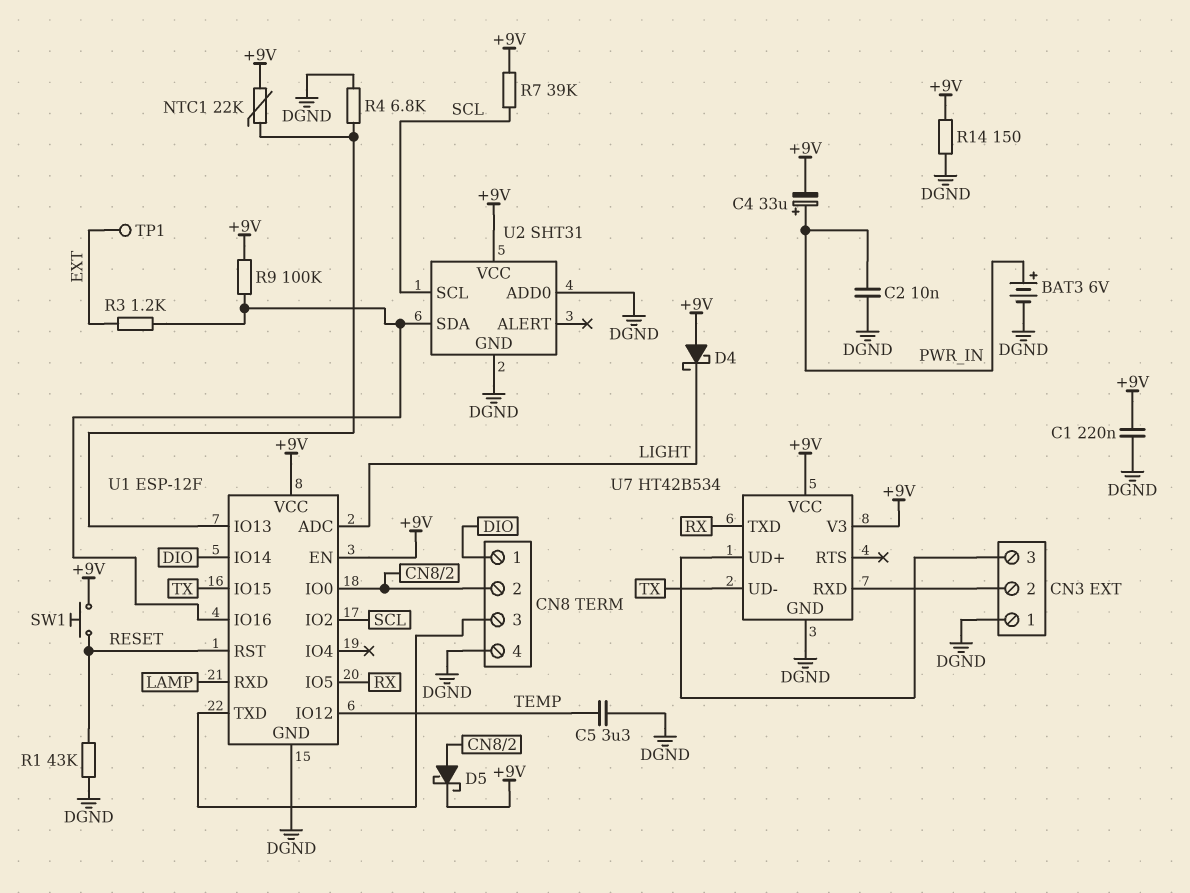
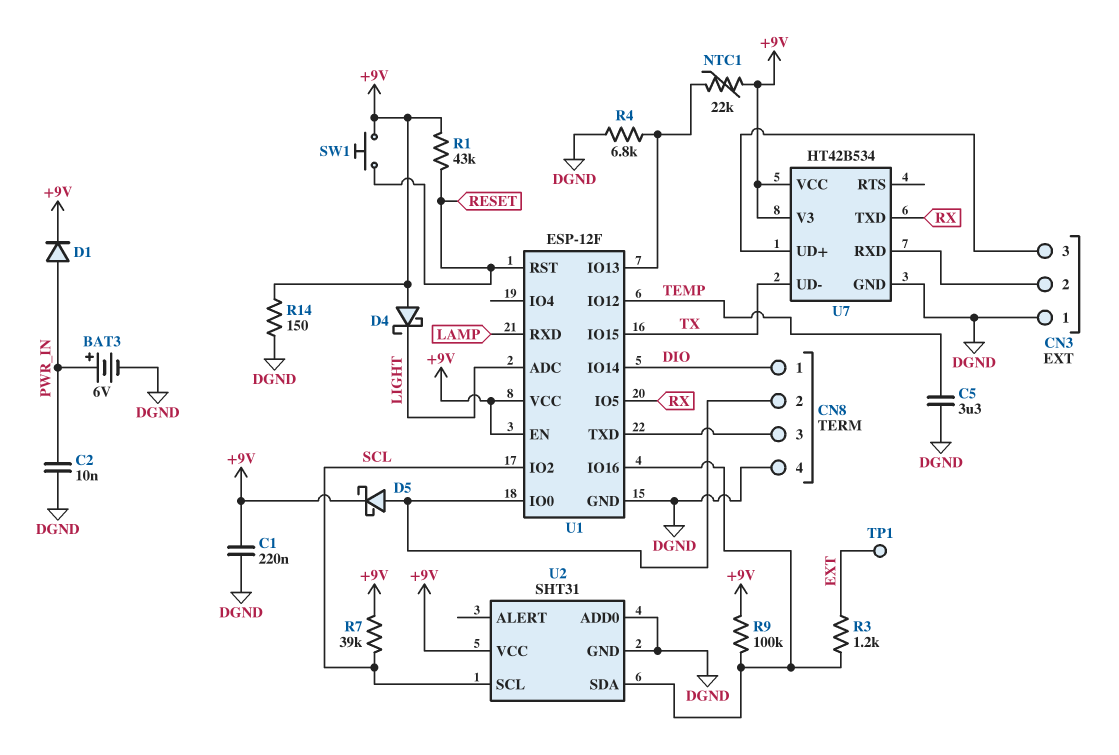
C4: 33uF (plus PWR_IN, minus +9V) -> none
D1: none -> diode (A PWR_IN, K +9V)
R1: 43k (DGND, RESET) -> 43k (+9V, RESET)

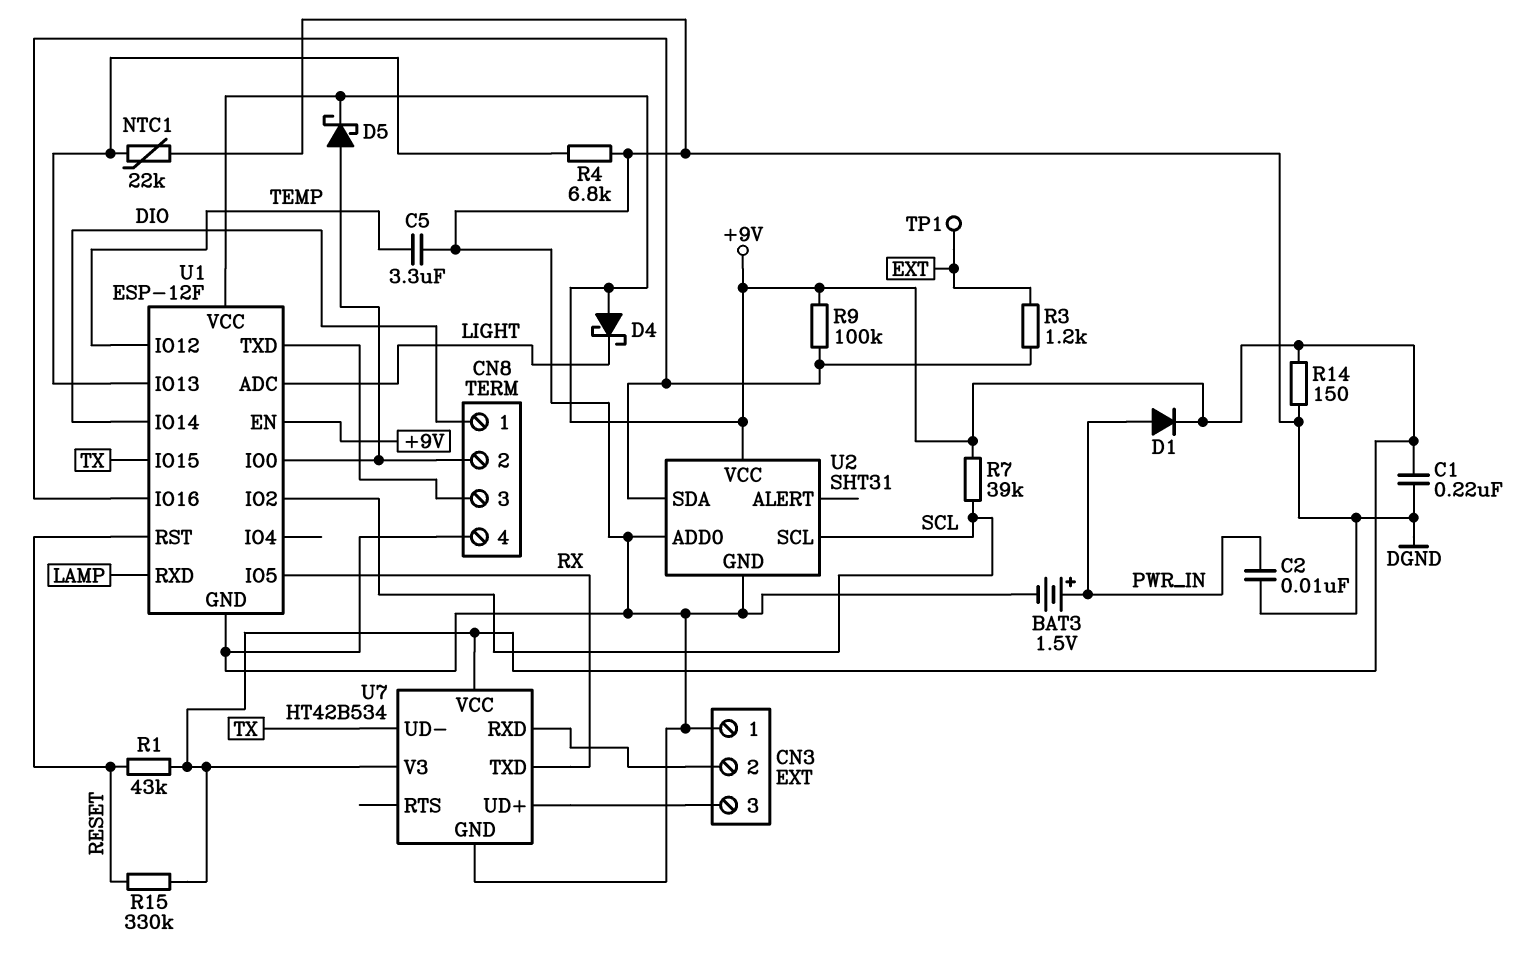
BAT3: 6V (plus PWR_IN, minus DGND) -> 1.5V (plus PWR_IN, minus DGND)
NTC1: 22k (+9V, U1/IO13) -> 22k (DGND, U1/IO13)
R15: none -> 330k (+9V, RESET)
SW1: button (+9V, RESET) -> none

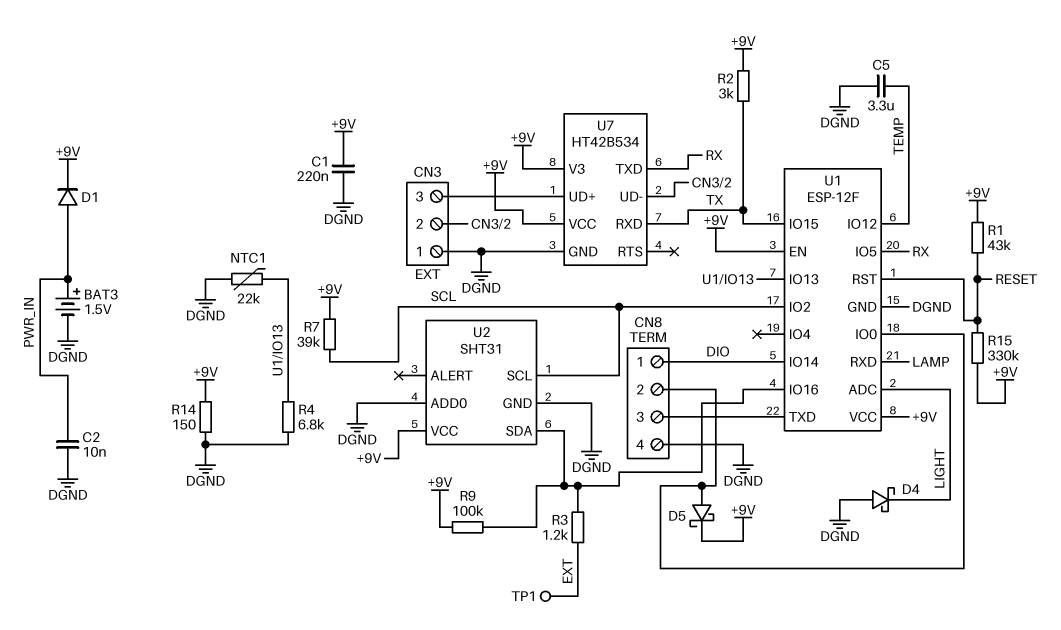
D4: schottky (A +9V, K LIGHT) -> schottky (A DGND, K LIGHT)
R2: none -> 3k (+9V, TX)
U7 pin RXD: CN3/2 -> TX
U7 pin UD-: TX -> CN3/2

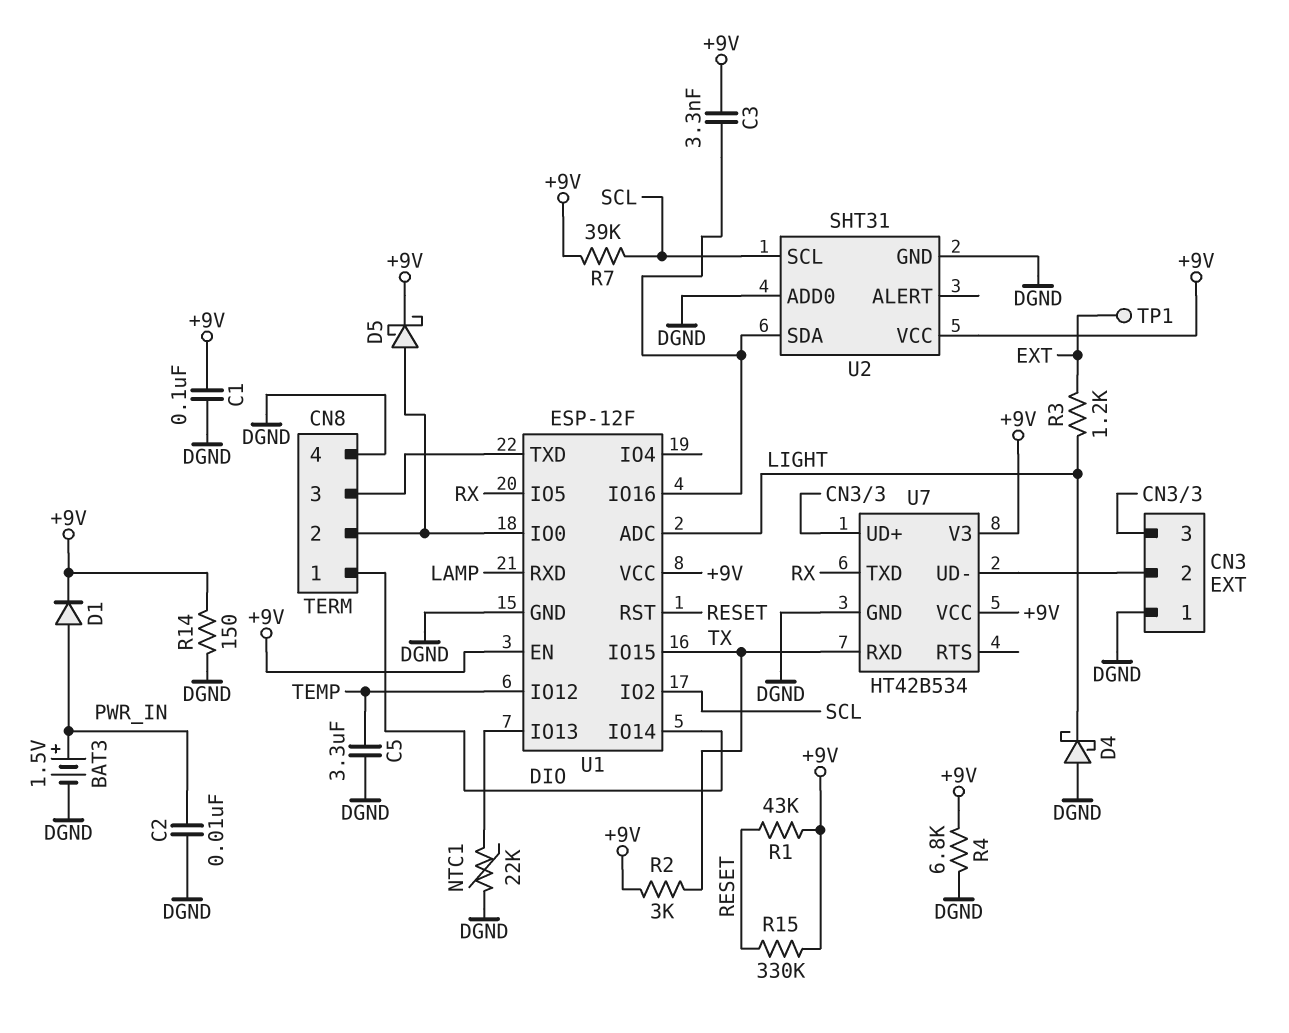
C1: 220nF (+9V, DGND) -> 100nF (+9V, DGND)
C3: none -> 3.3nF (+9V, U1/IO16)
R3: 1.2k (EXT, U1/IO16) -> 1.2k (EXT, LIGHT)
R4: 6.8k (DGND, U1/IO13) -> 6.8k (+9V, DGND)
R9: 100k (+9V, U1/IO16) -> none

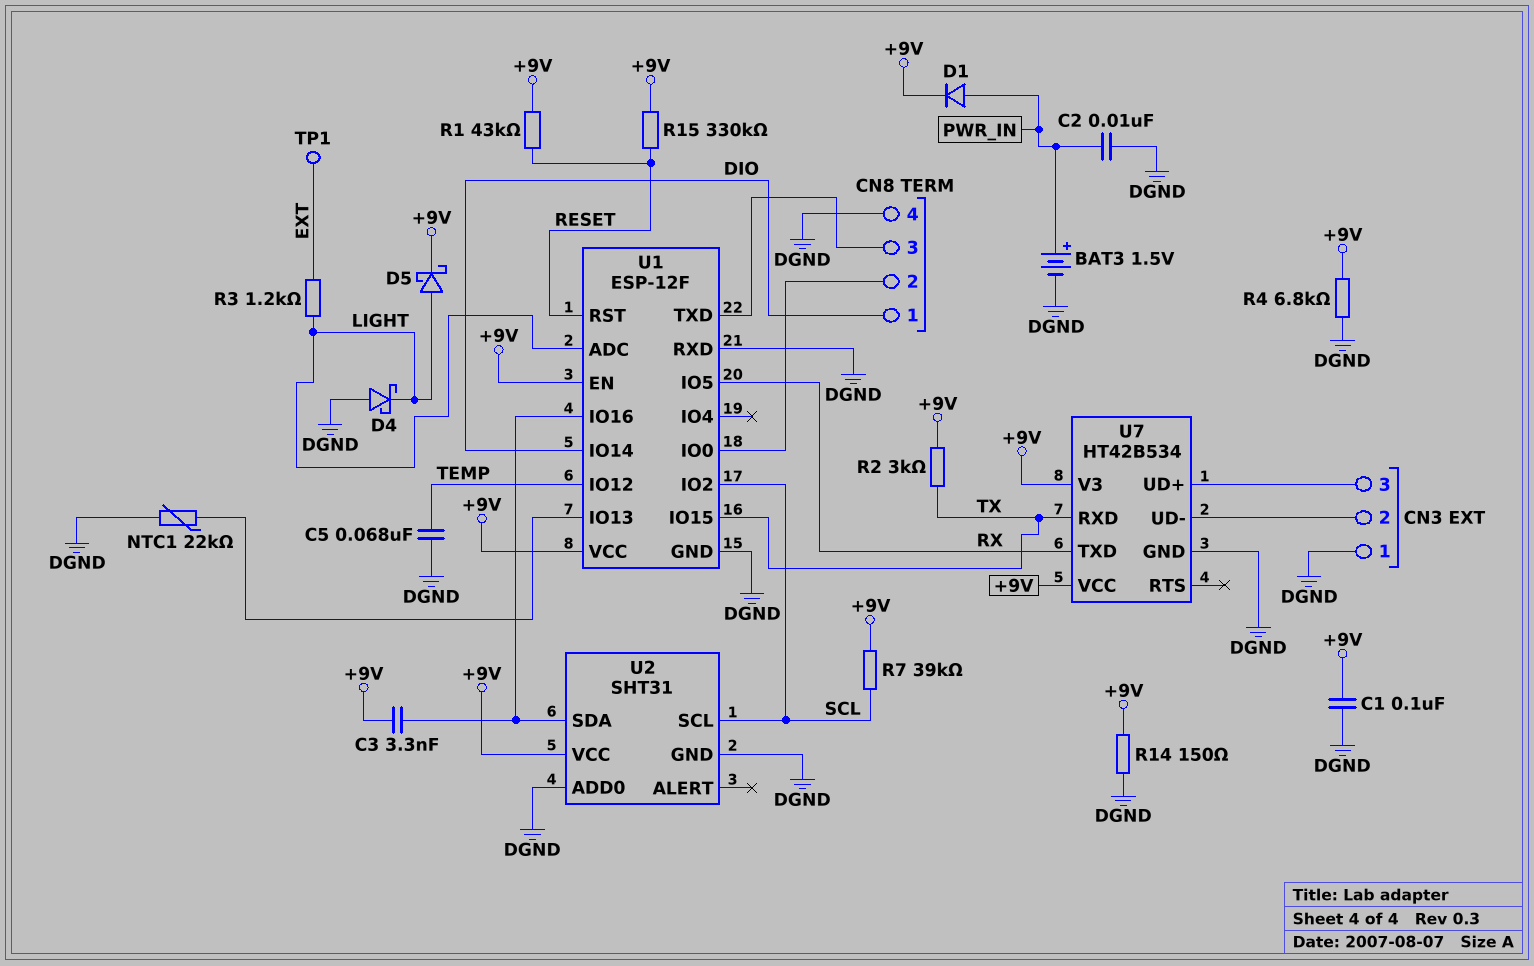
C5: 3.3uF (DGND, TEMP) -> 68nF (DGND, TEMP)
D5: schottky (A CN8/2, K +9V) -> schottky (A LIGHT, K +9V)
U1 pin RXD: LAMP -> DGND

